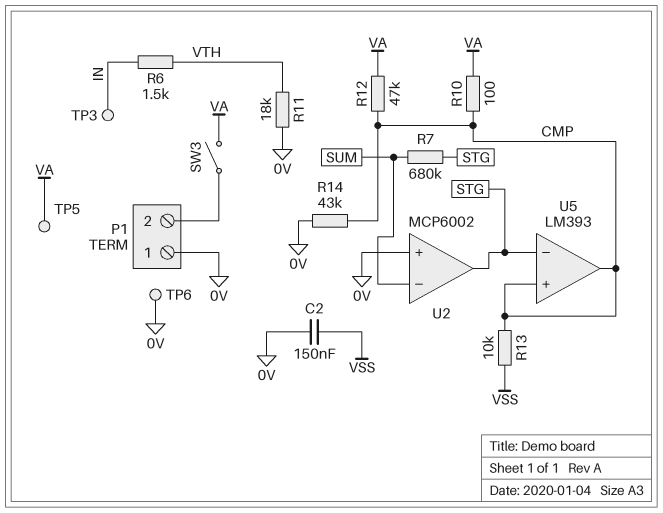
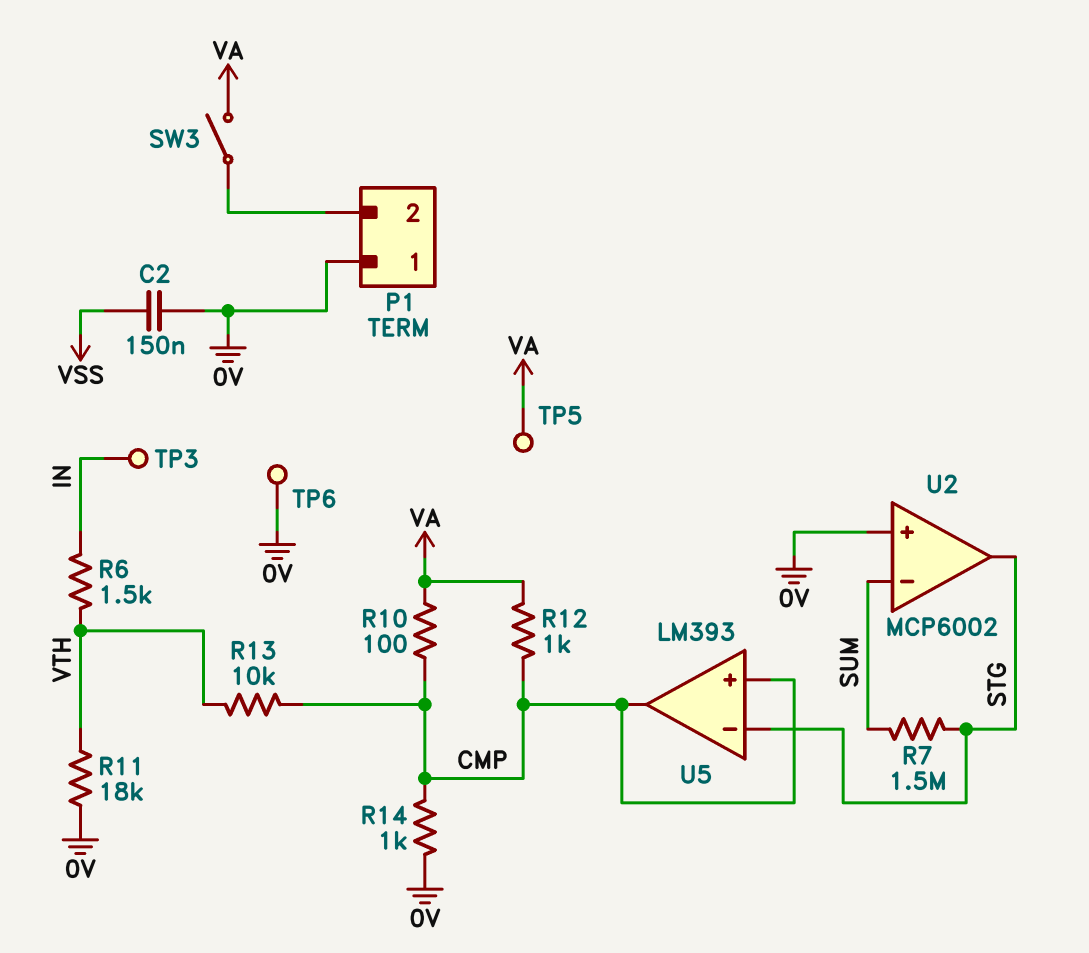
R7: 680k (STG, SUM) -> 1.5M (STG, SUM)
R12: 47k (CMP, VA) -> 1k (CMP, VA)
R13: 10k (CMP, VSS) -> 10k (CMP, VTH)
R14: 43k (0V, CMP) -> 1k (0V, CMP)

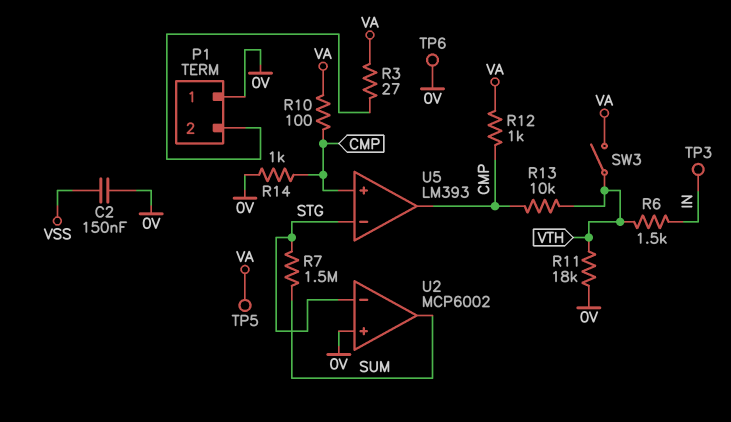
R3: none -> 27 (P1/2, VA)
SW3: switch (P1/2, VA) -> switch (VA, VTH)
U2 pin in-: SUM -> STG
U2 pin out: STG -> SUM

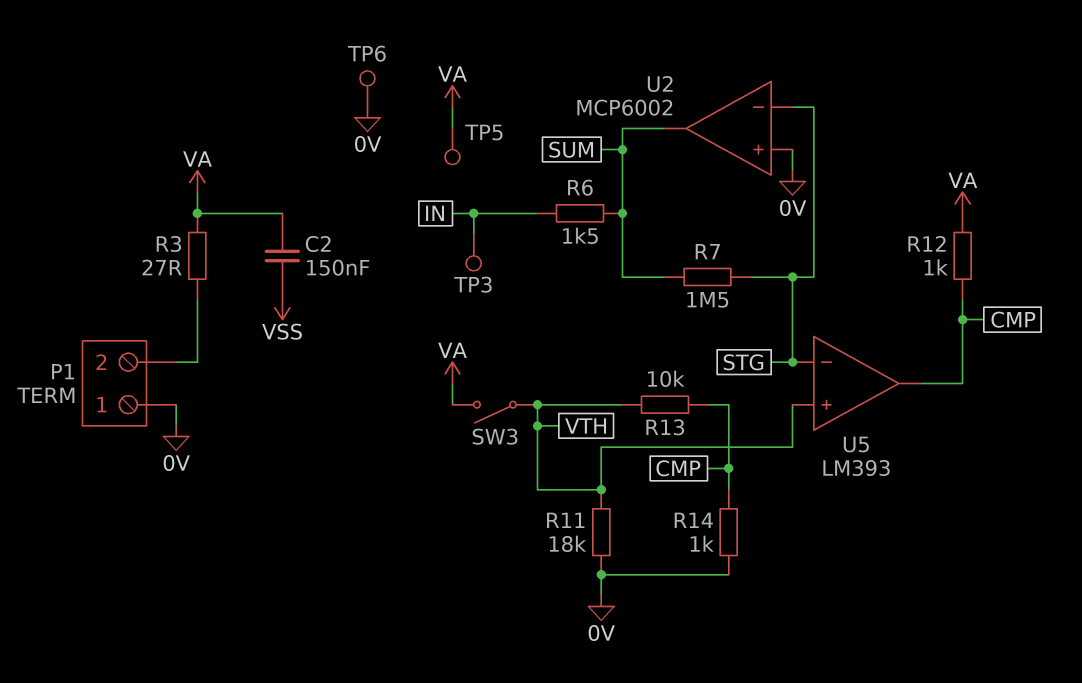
C2: 150nF (0V, VSS) -> 150nF (VA, VSS)
R6: 1.5k (IN, VTH) -> 1.5k (IN, SUM)
R10: 100 (CMP, VA) -> none
U5 pin in+: CMP -> VTH

